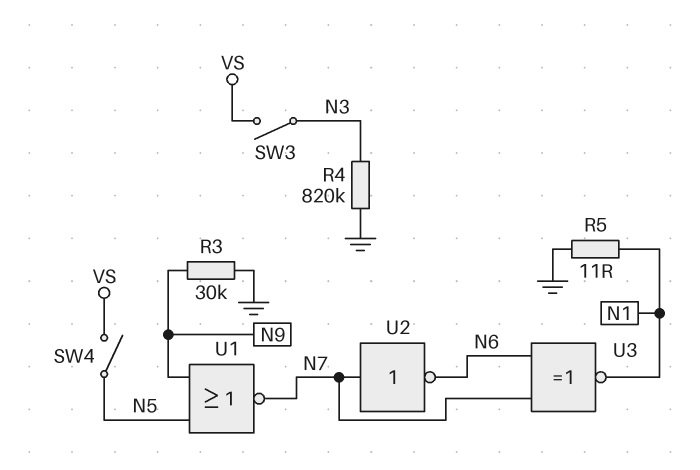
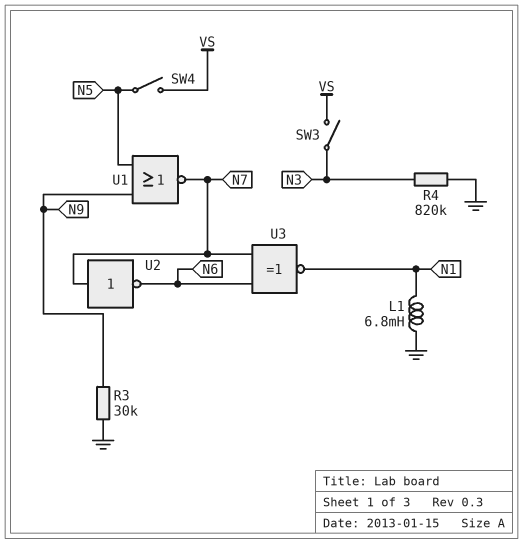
L1: none -> 6.8mH (GND, N1)
R5: 11 (GND, N1) -> none

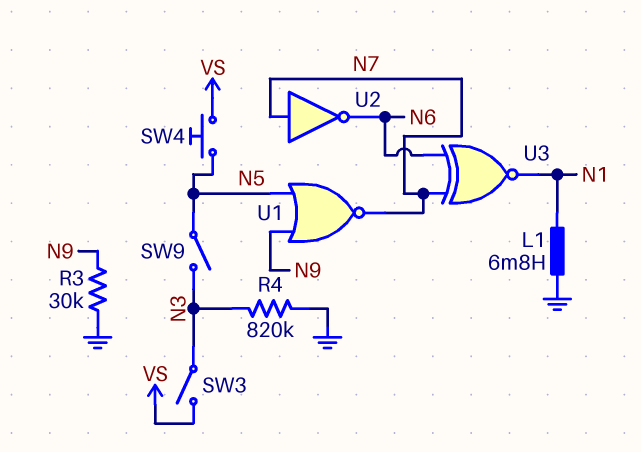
SW4: switch (N5, VS) -> button (N5, VS)
SW9: none -> switch (N3, N5)

